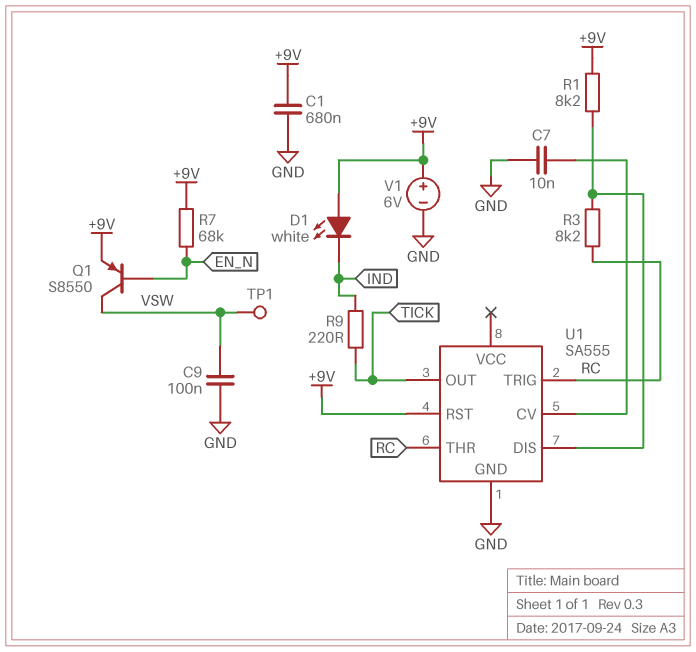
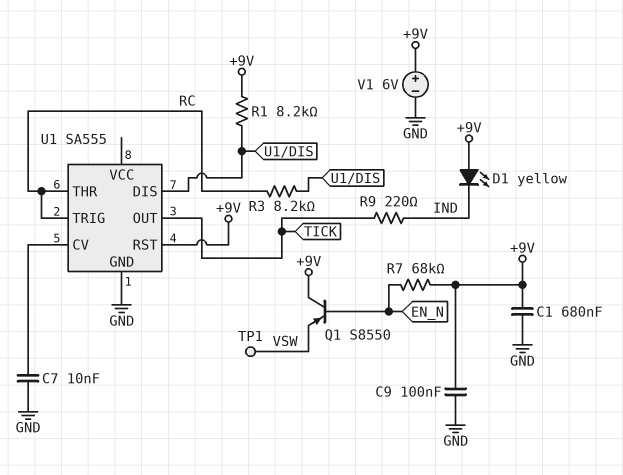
C9: 100nF (GND, VSW) -> 100nF (+9V, GND)
D1: LED white (A +9V, K IND) -> LED yellow (A +9V, K IND)
Q1: PNP S8550 (B EN_N, C VSW, E +9V) -> PNP S8550 (B EN_N, C +9V, E VSW)

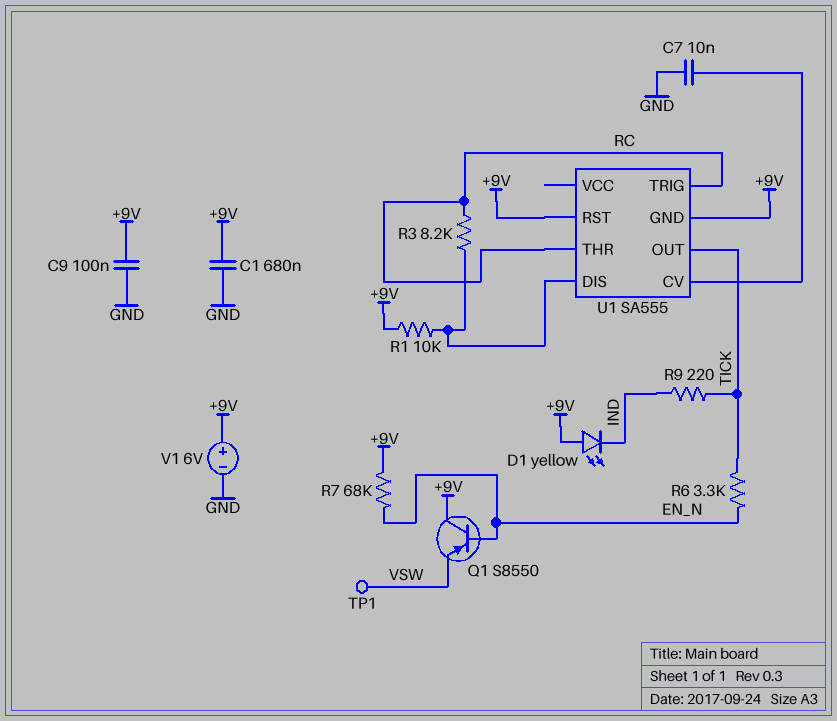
R1: 8.2k (+9V, U1/DIS) -> 10k (+9V, U1/DIS)
R6: none -> 3.3k (EN_N, TICK)
U1 pin GND: GND -> +9V

